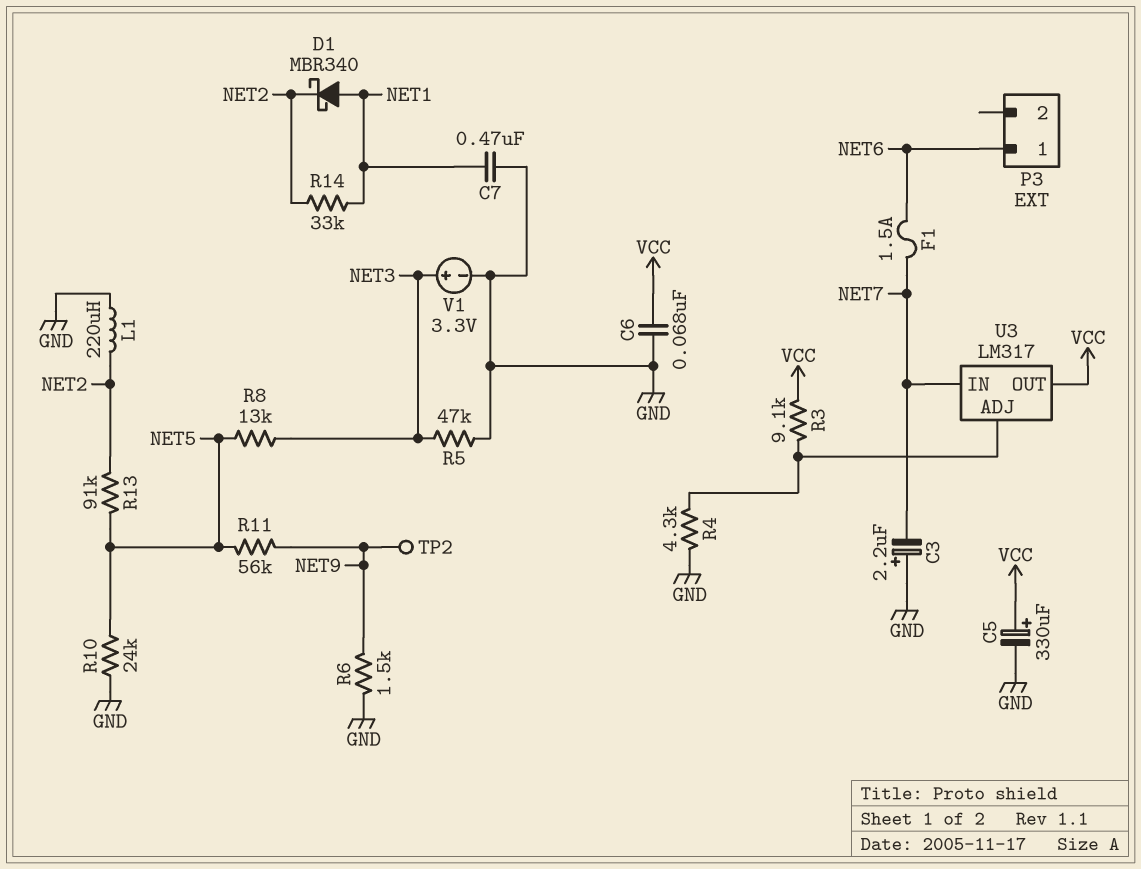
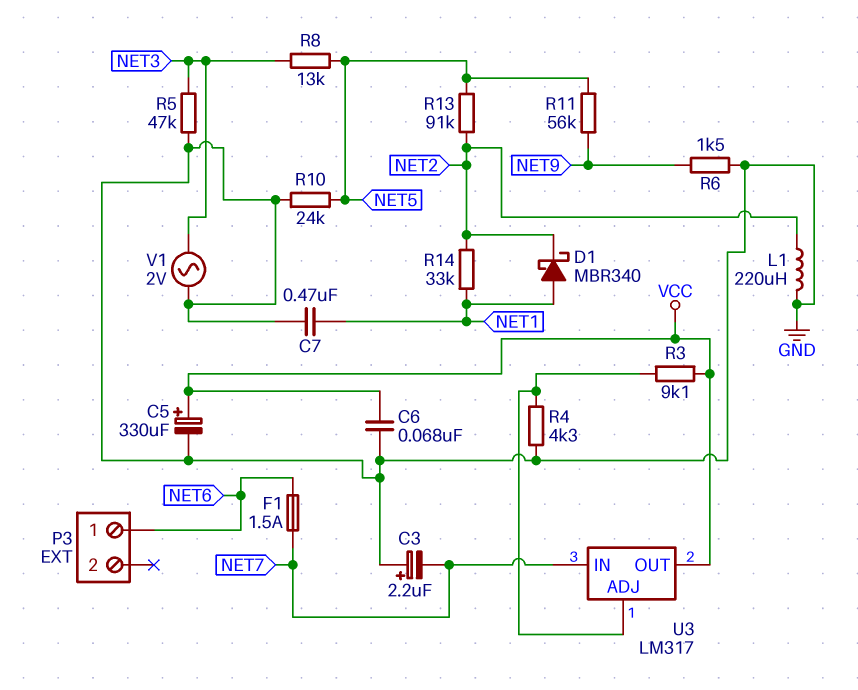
TP2: test point (NET9) -> none
V1: 3.3V (plus NET3, minus GND) -> AC 2V (GND, NET3)

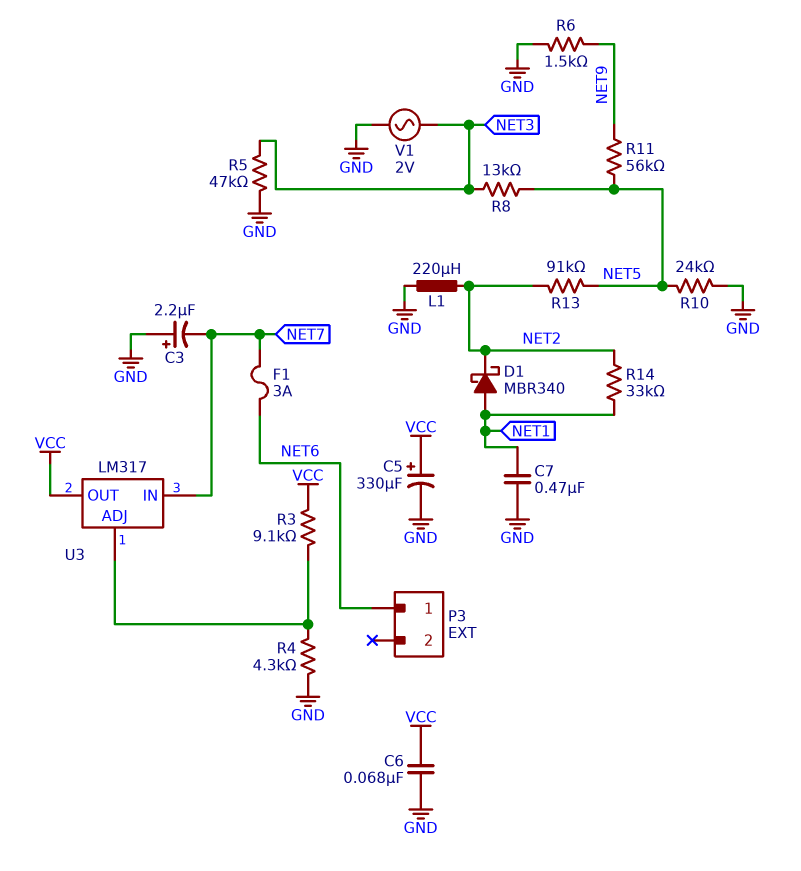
F1: 1.5A (NET6, NET7) -> 3A (NET6, NET7)

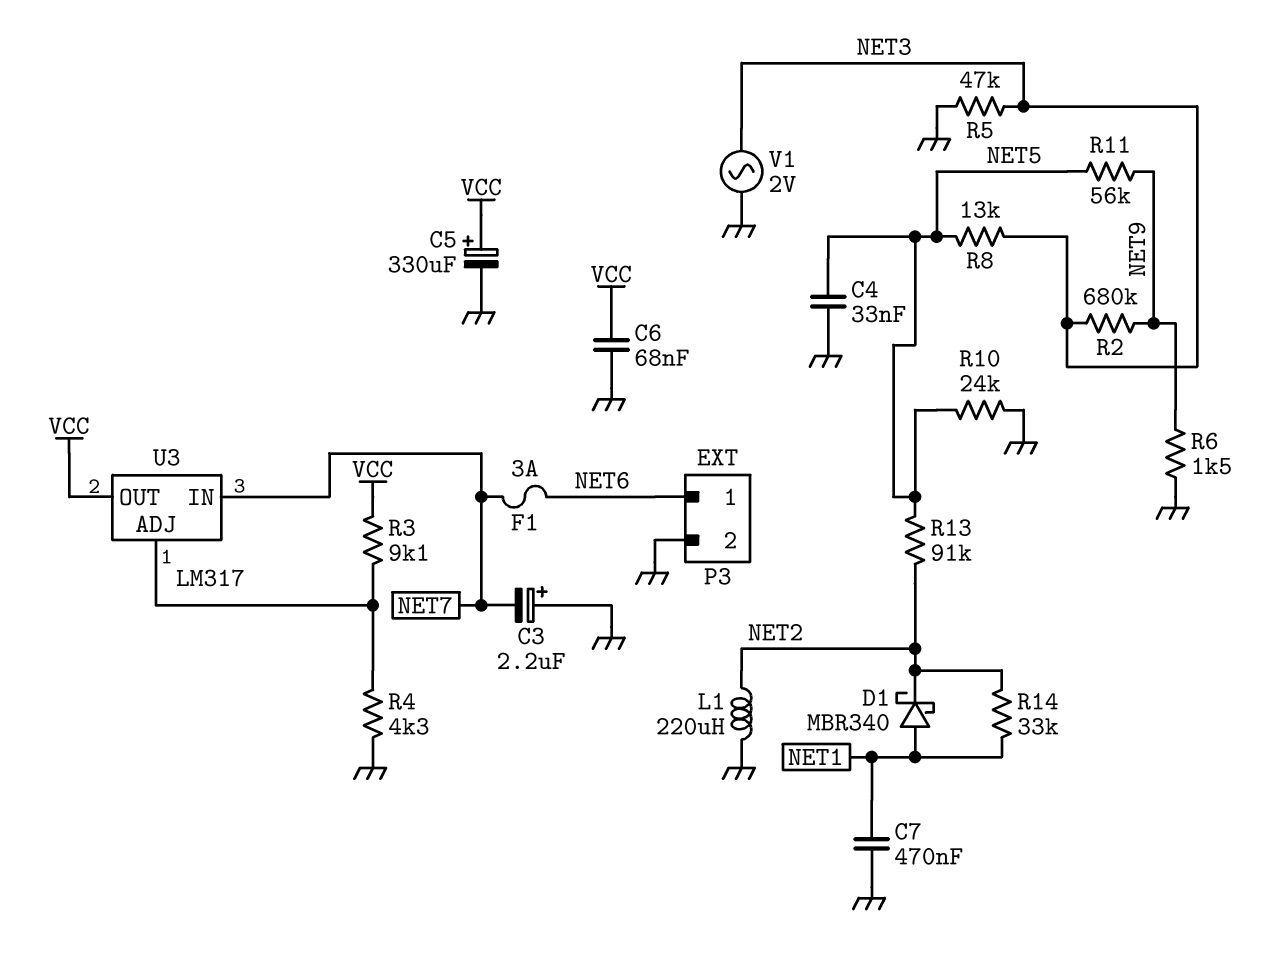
C4: none -> 33nF (GND, NET5)
P3 pin 2: none -> GND
R2: none -> 680k (NET3, NET9)

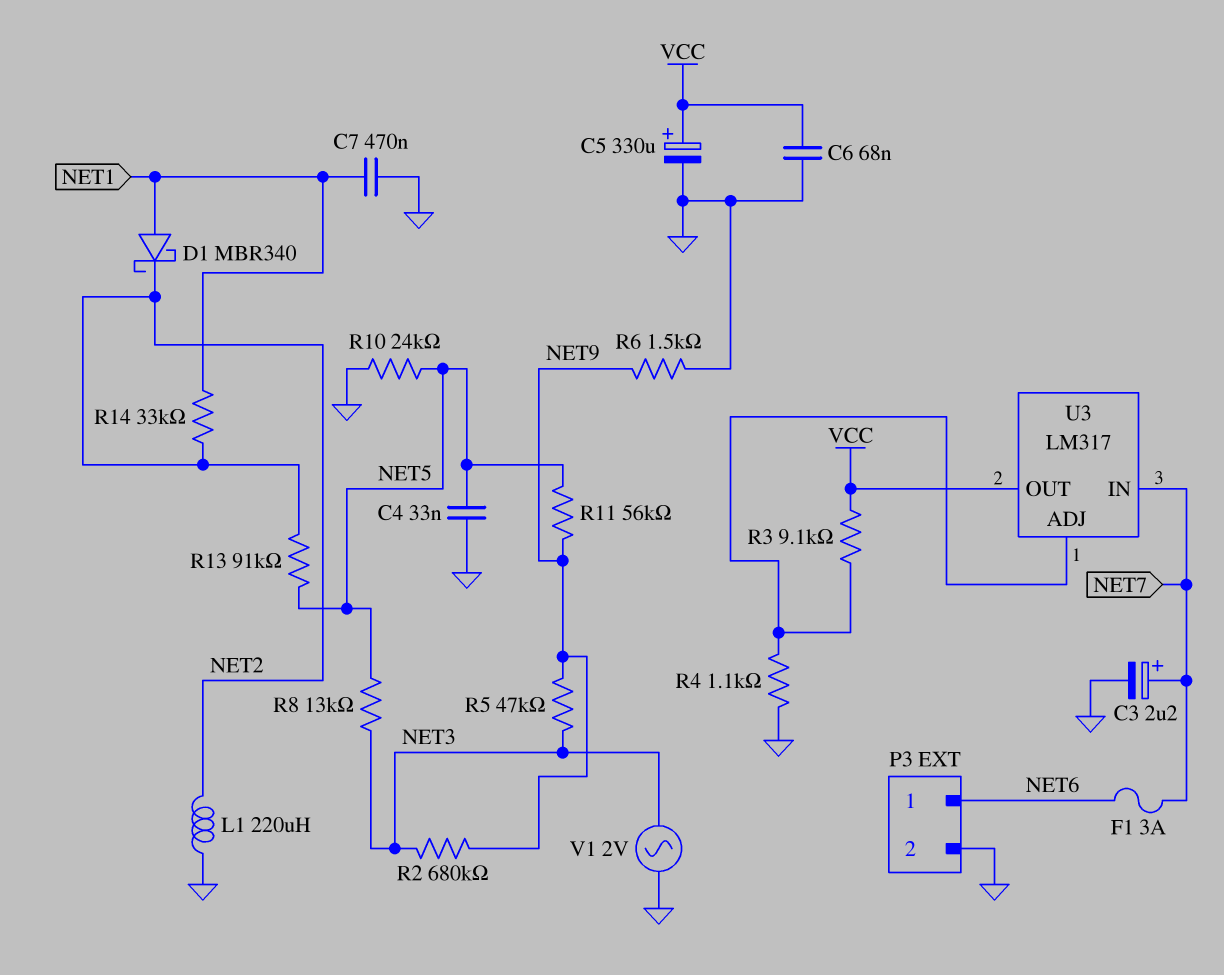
C3: 2.2uF (plus GND, minus NET7) -> 2.2uF (plus NET7, minus GND)
R4: 4.3k (GND, U3/ADJ) -> 1.1k (GND, U3/ADJ)
R5: 47k (GND, NET3) -> 47k (NET3, NET9)

